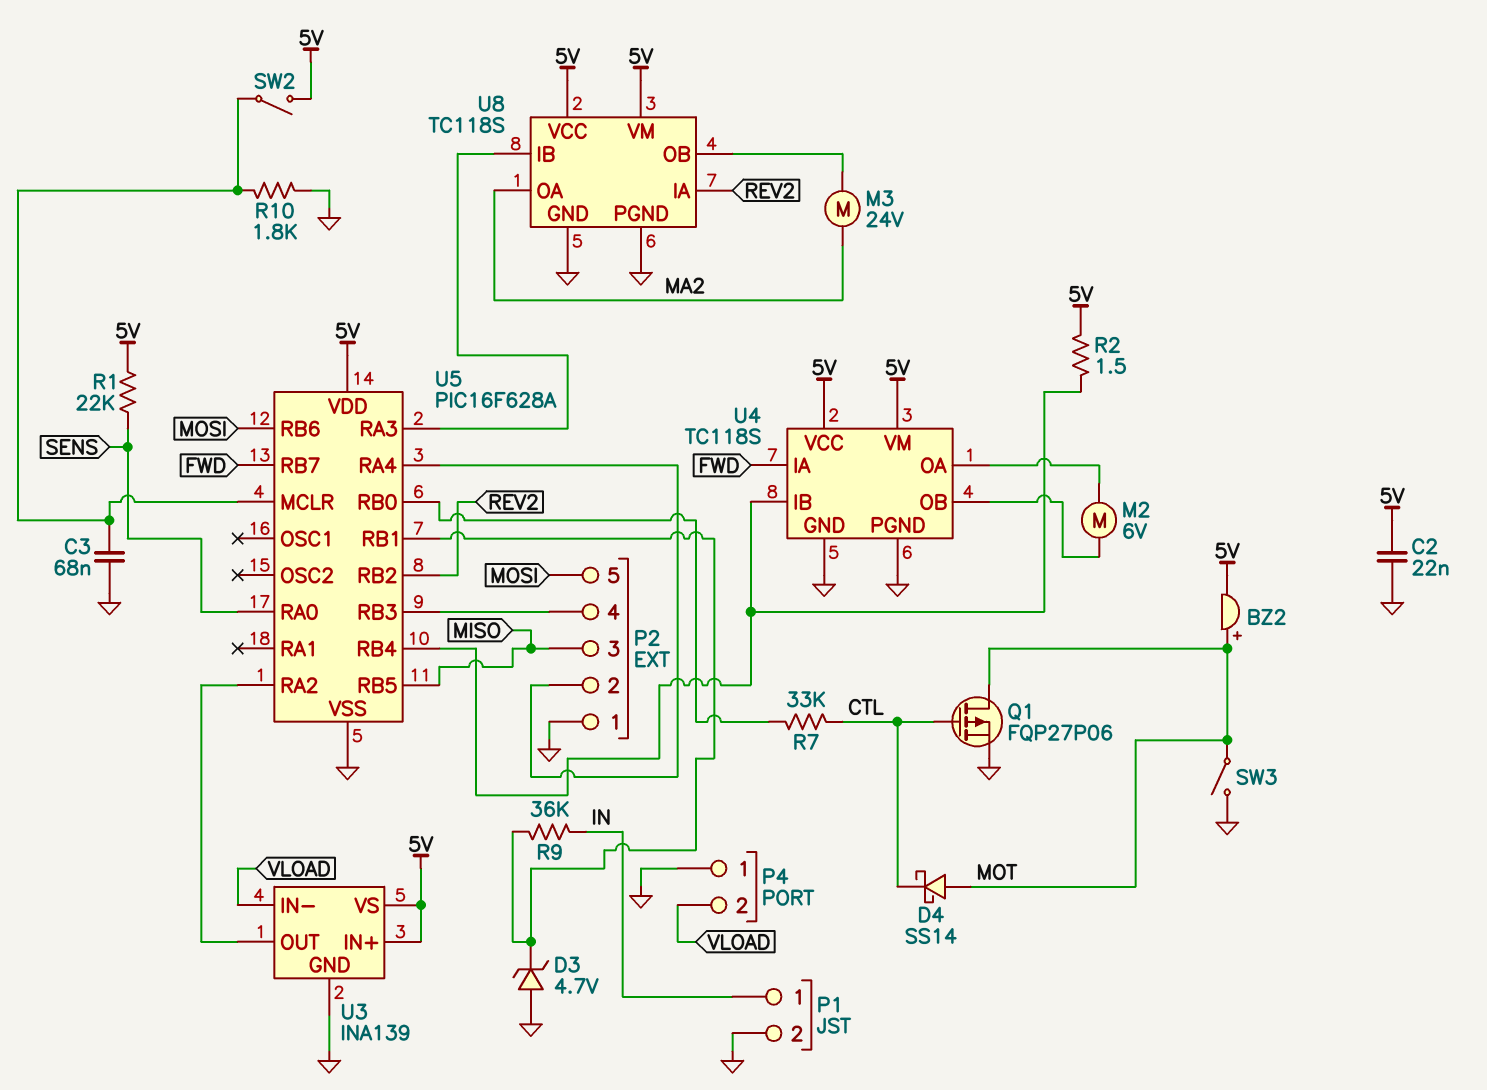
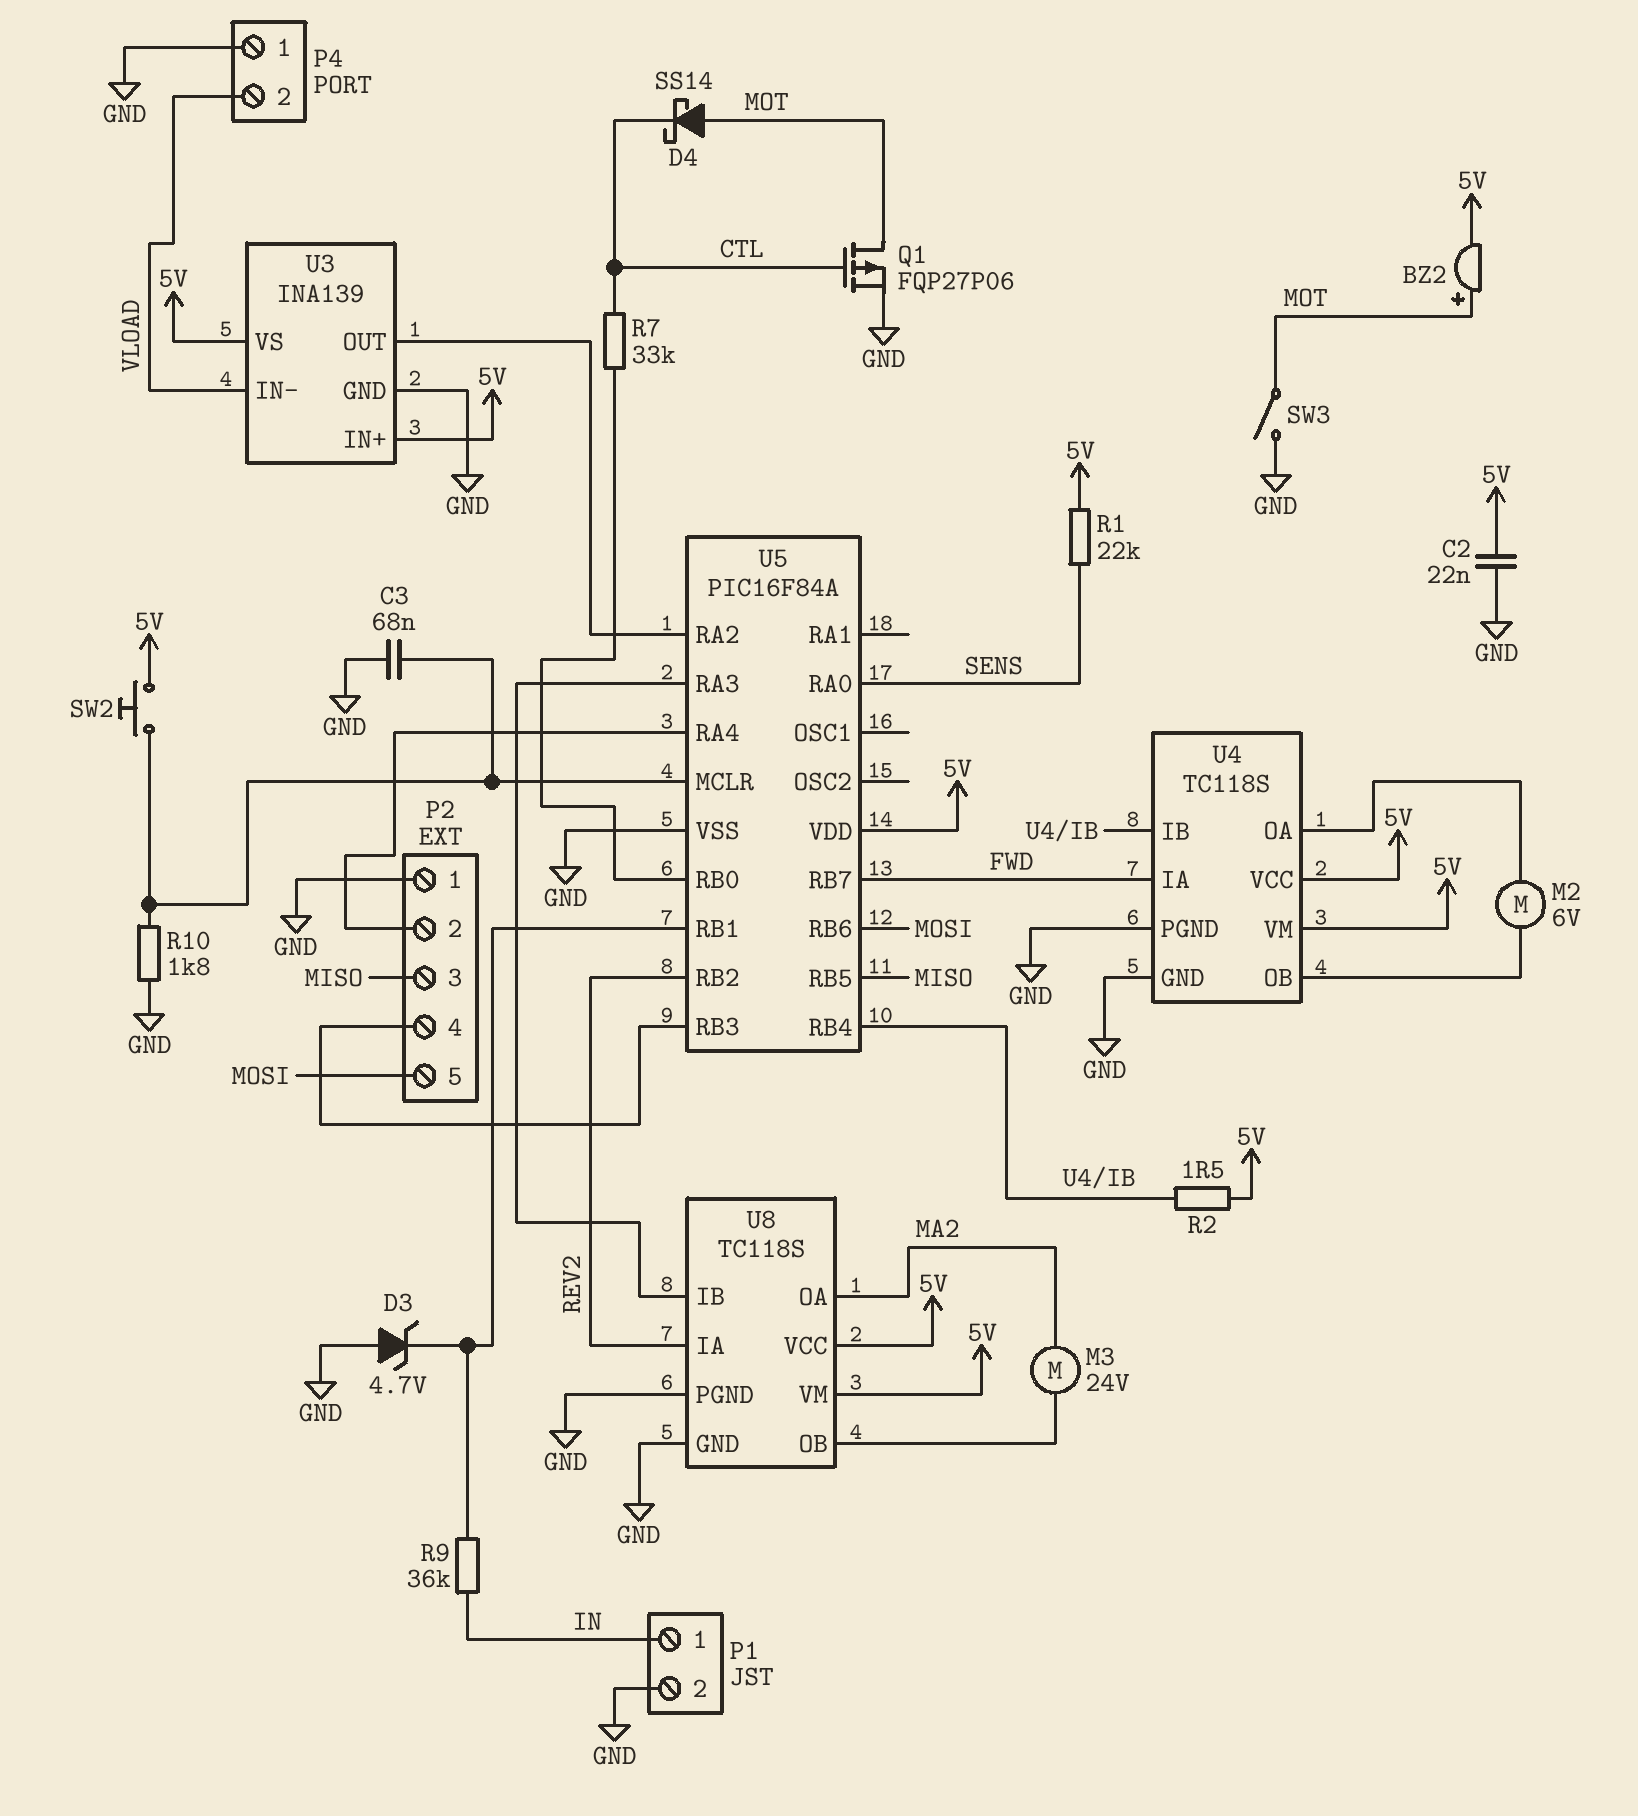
SW2: switch (5V, U5/MCLR) -> button (5V, U5/MCLR)
U5: PIC16F628A -> PIC16F84A

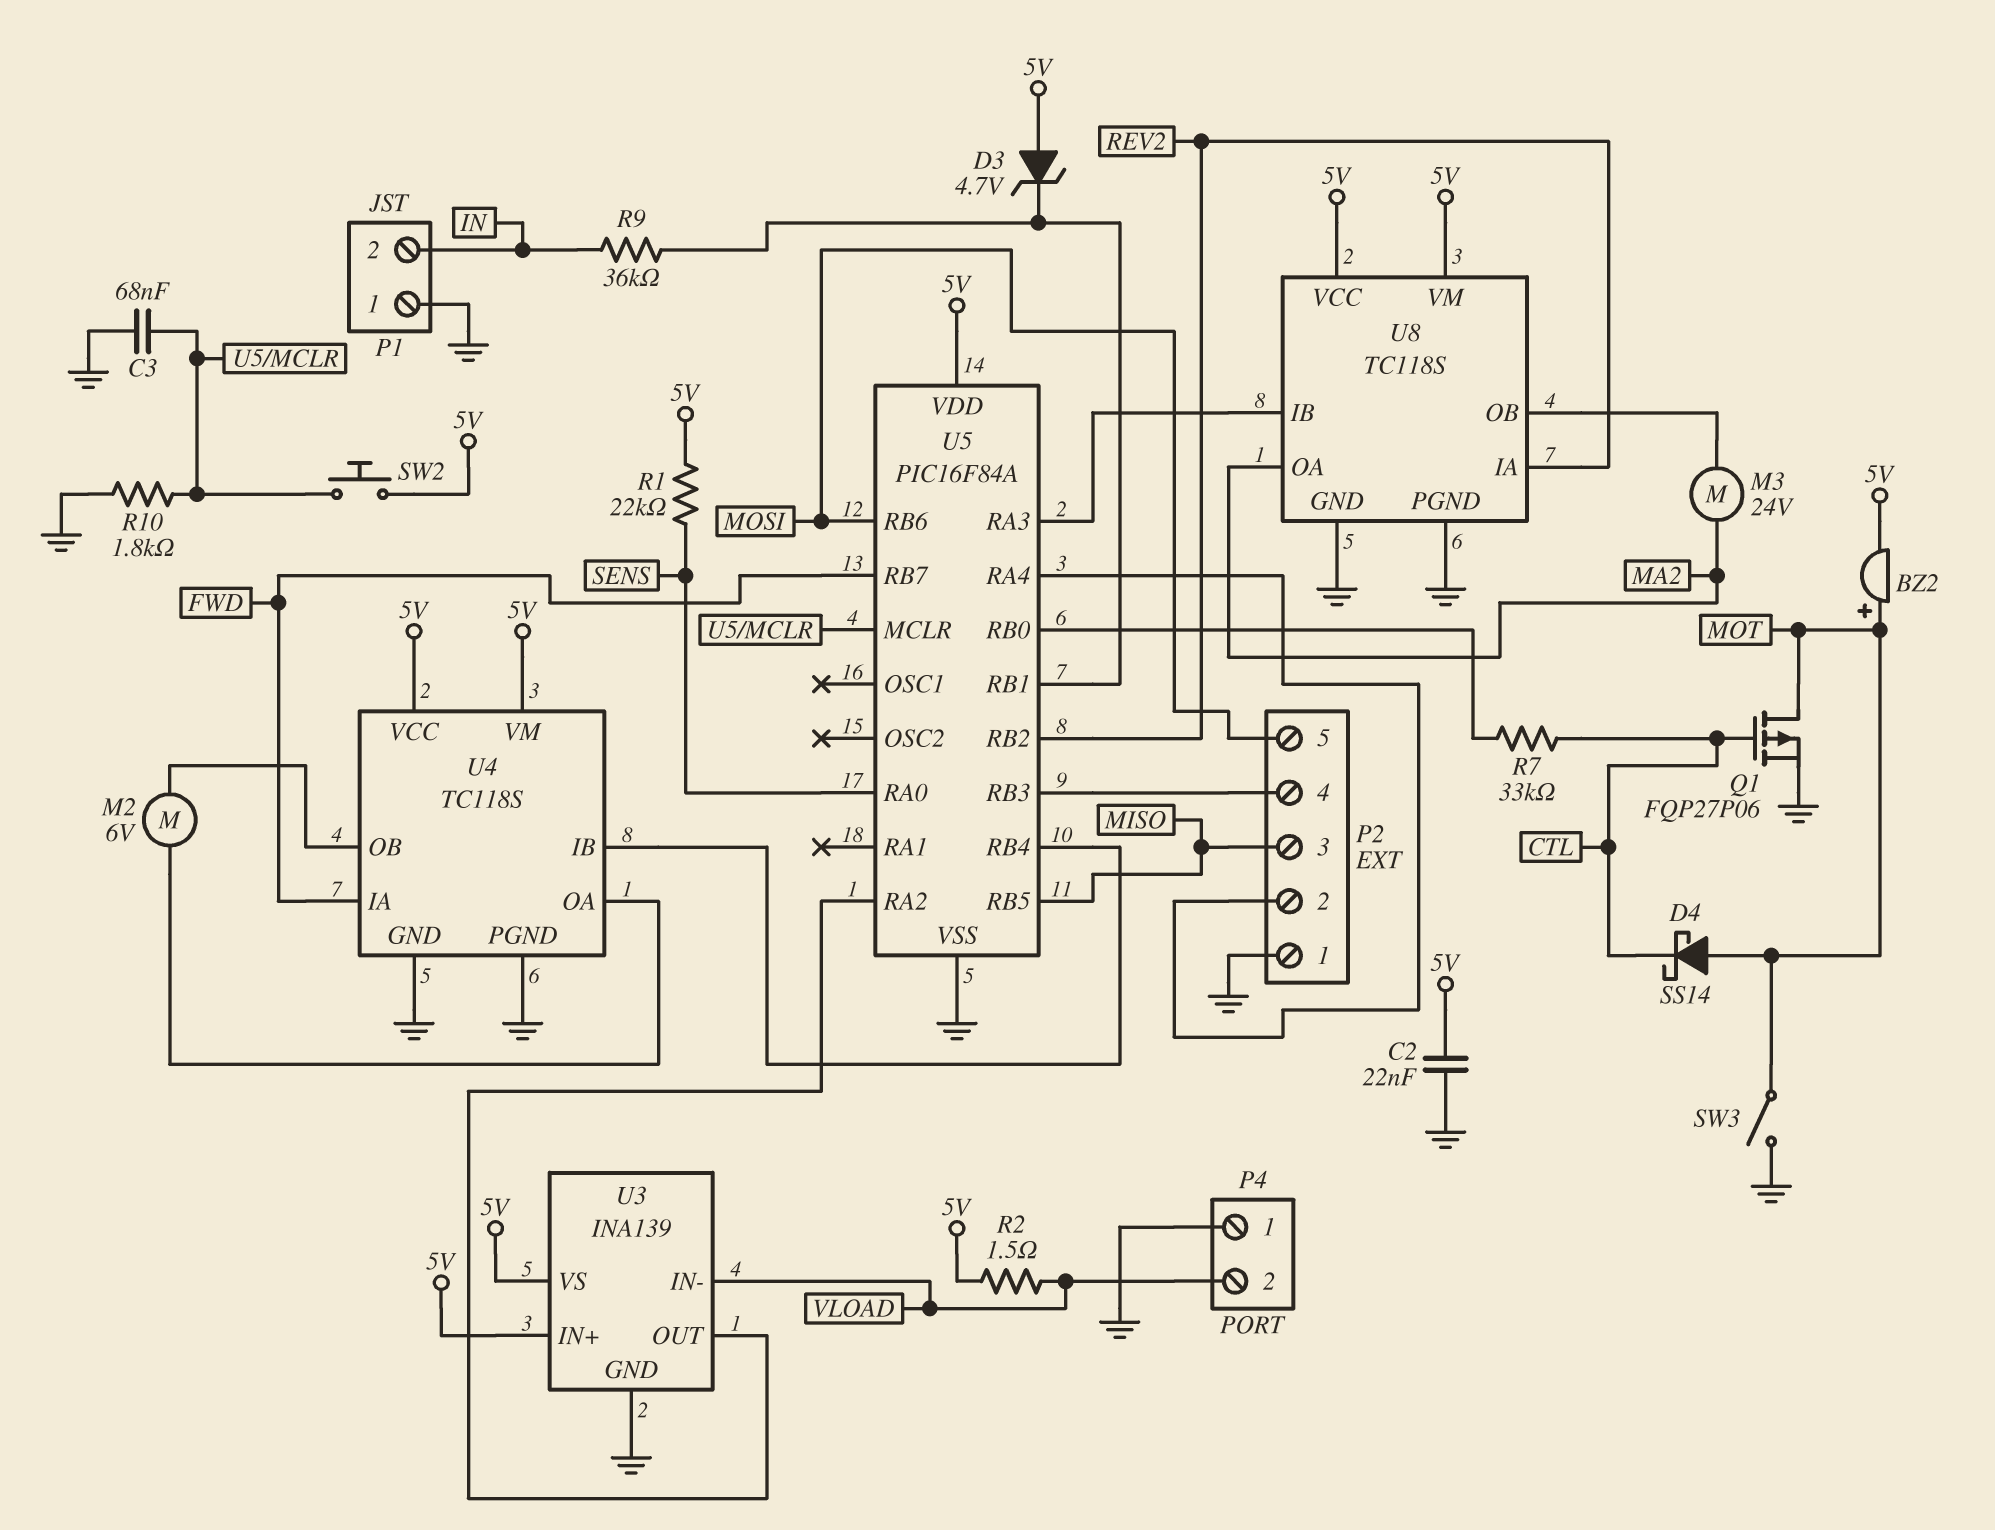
D3: zener 4.7V (A GND, K U5/RB1) -> zener 4.7V (A 5V, K U5/RB1)
P1 pin 1: IN -> GND
P1 pin 2: GND -> IN
R2: 1.5 (5V, U4/IB) -> 1.5 (5V, VLOAD)

